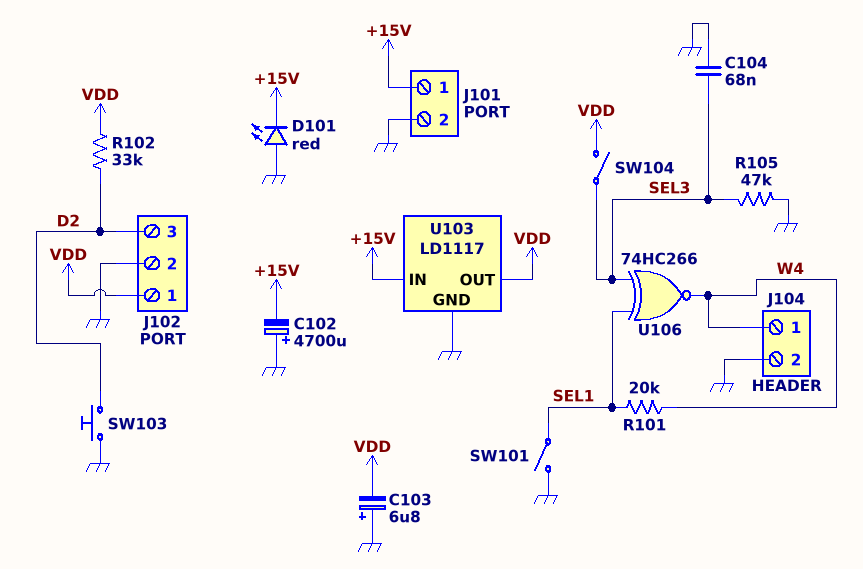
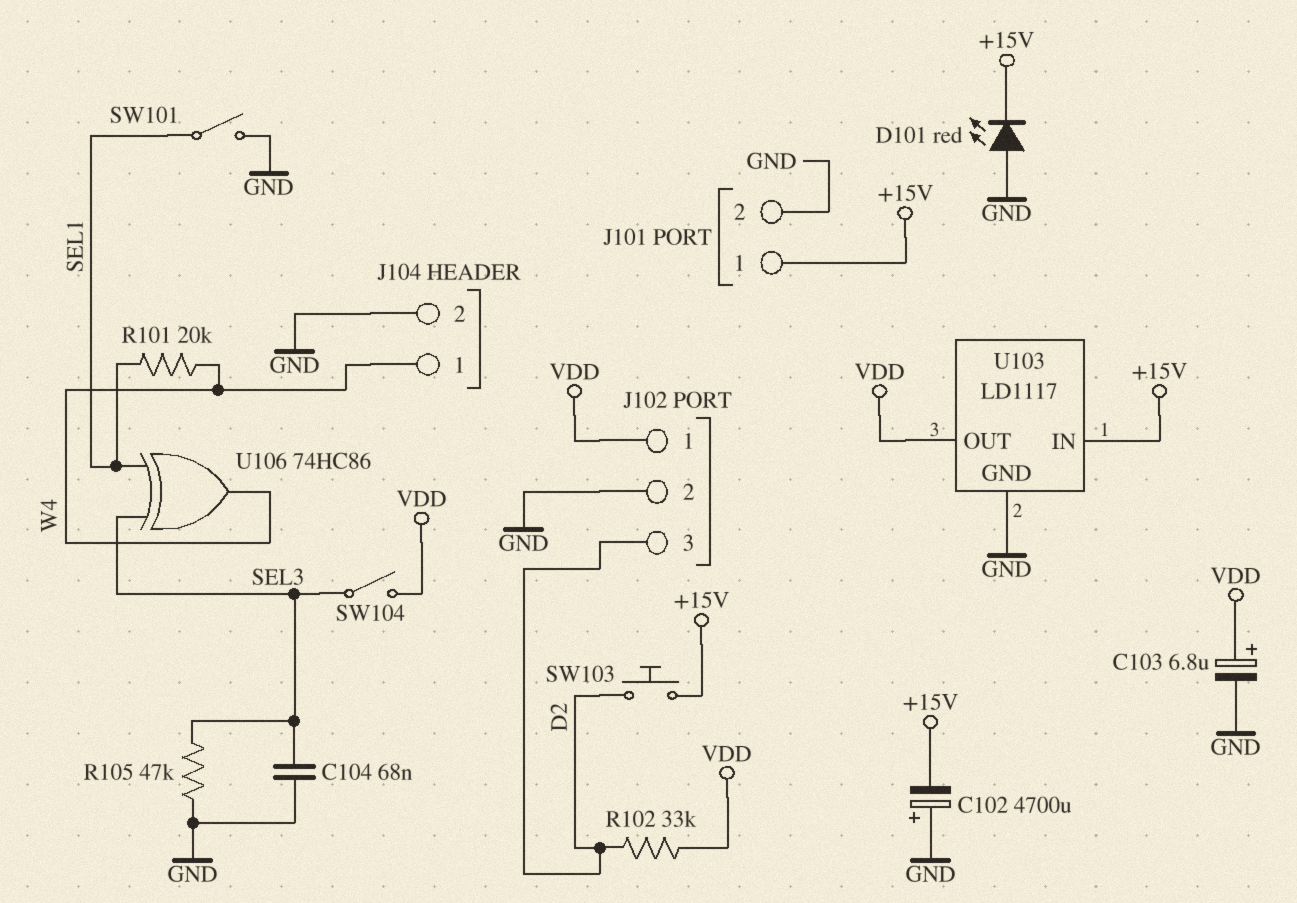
C103: 6.8uF (plus GND, minus VDD) -> 6.8uF (plus VDD, minus GND)
SW103: button (D2, GND) -> button (+15V, D2)
U106: XNOR 74HC266 (in SEL1, in SEL3, out W4) -> XOR 74HC86 (in SEL1, in SEL3, out W4)

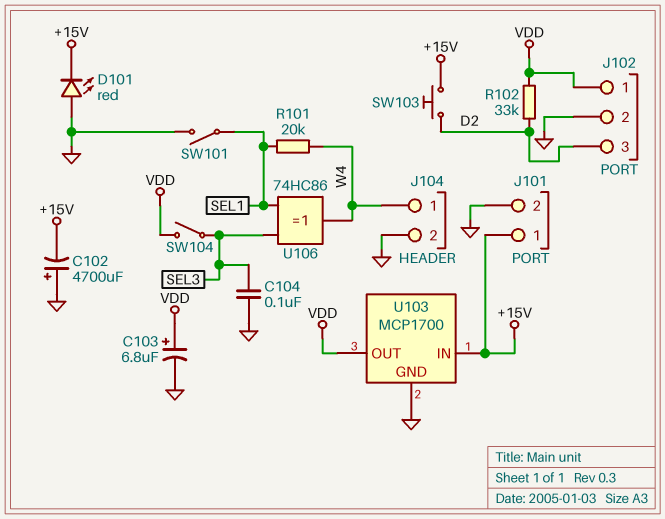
C104: 68nF (GND, SEL3) -> 100nF (GND, SEL3)
R105: 47k (GND, SEL3) -> none
U103: LD1117 -> MCP1700

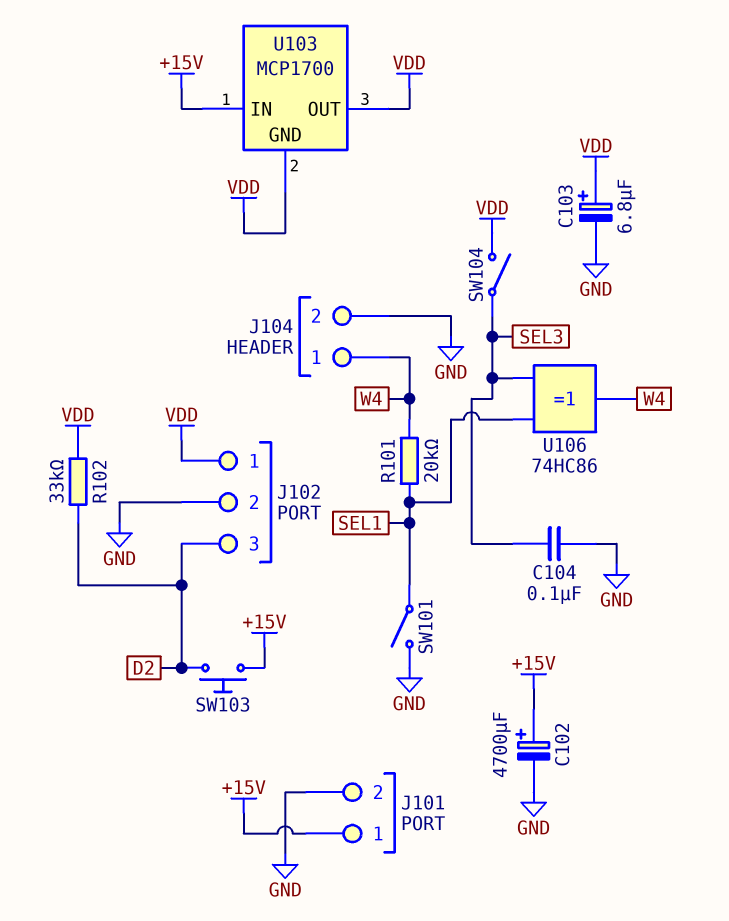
C102: 4700uF (plus GND, minus +15V) -> 4700uF (plus +15V, minus GND)
D101: LED red (A GND, K +15V) -> none
U103 pin GND: GND -> VDD

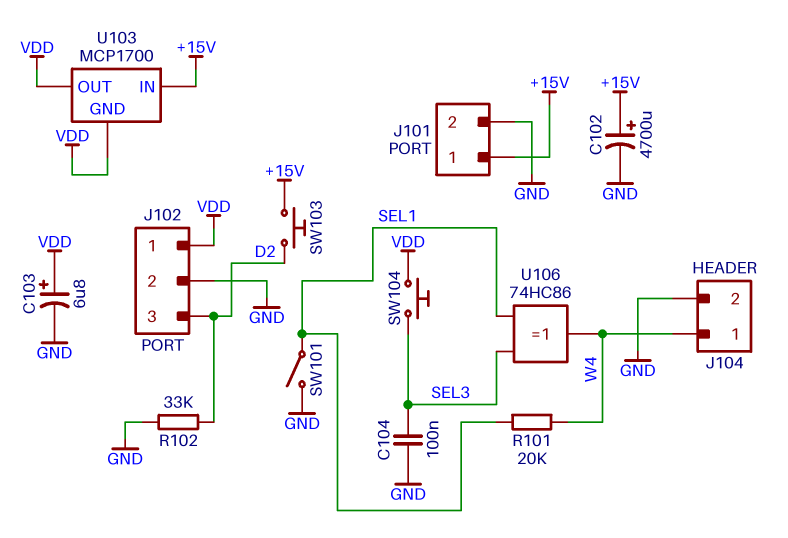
R102: 33k (D2, VDD) -> 33k (D2, GND)
SW104: switch (SEL3, VDD) -> button (SEL3, VDD)

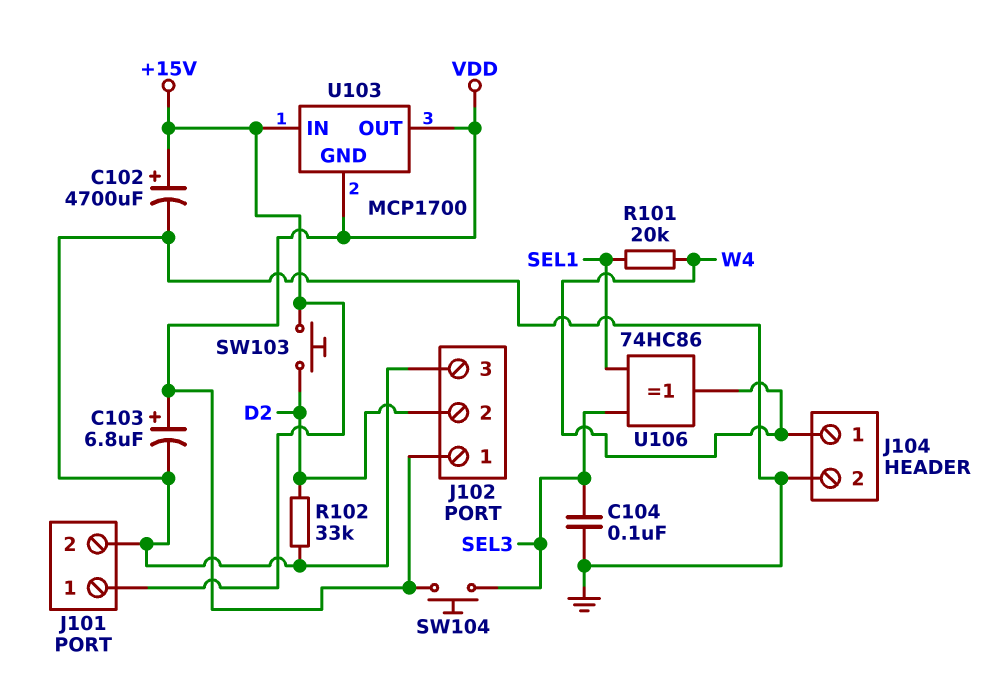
J102 pin 2: GND -> D2
J102 pin 3: D2 -> GND
SW101: switch (GND, SEL1) -> none

